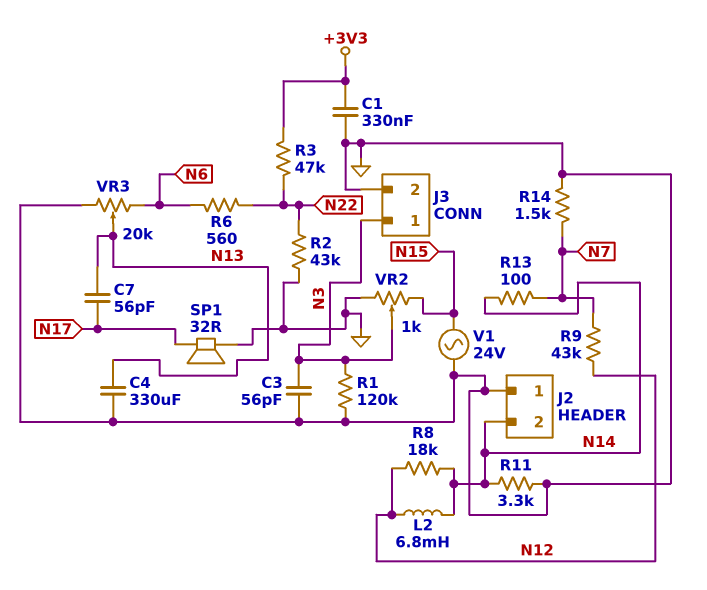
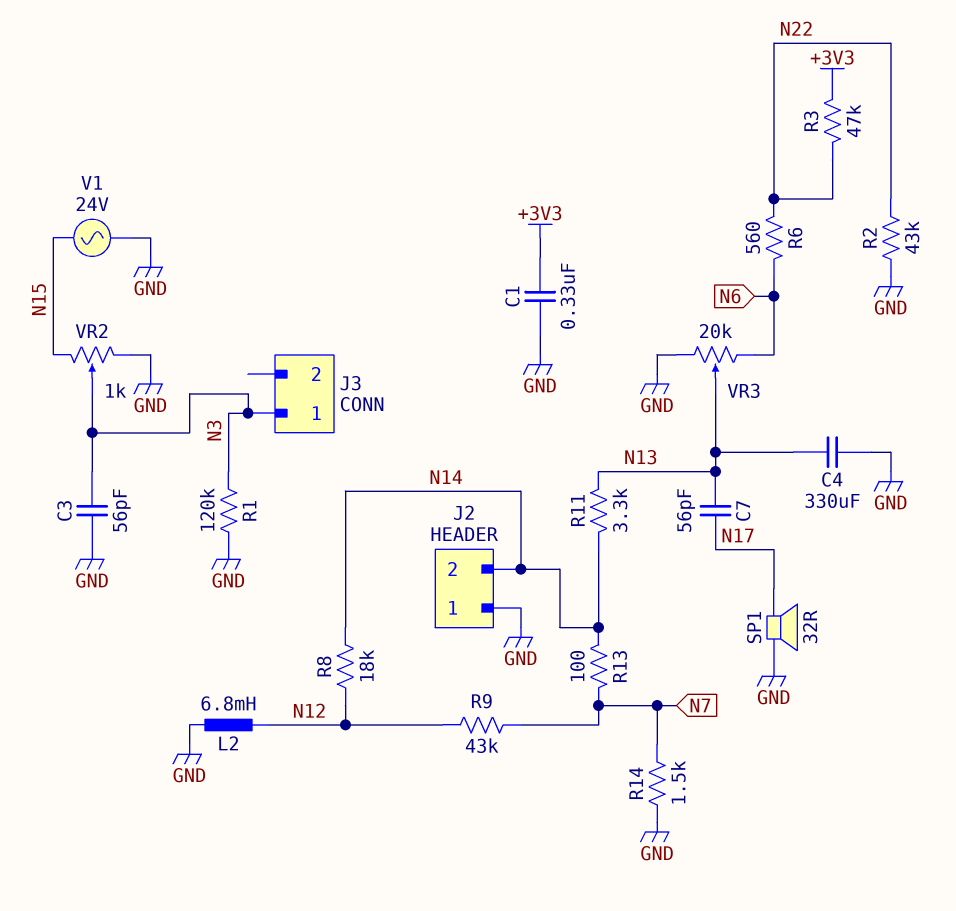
J3 pin 2: GND -> none
L2: 6.8mH (N12, N14) -> 6.8mH (GND, N12)
R11: 3.3k (GND, N14) -> 3.3k (N13, N14)

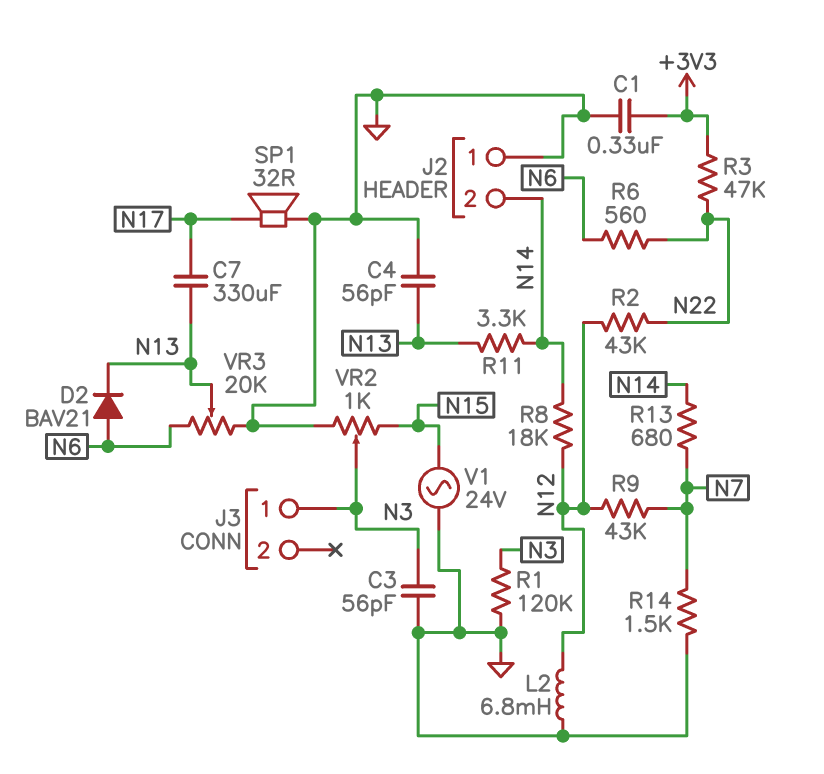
C4: 330uF (GND, N13) -> 56pF (GND, N13)
C7: 56pF (N13, N17) -> 330uF (N13, N17)
D2: none -> diode BAV21 (A N6, K N13)
R2: 43k (GND, N22) -> 43k (N12, N22)
R13: 100 (N7, N14) -> 680 (N7, N14)

